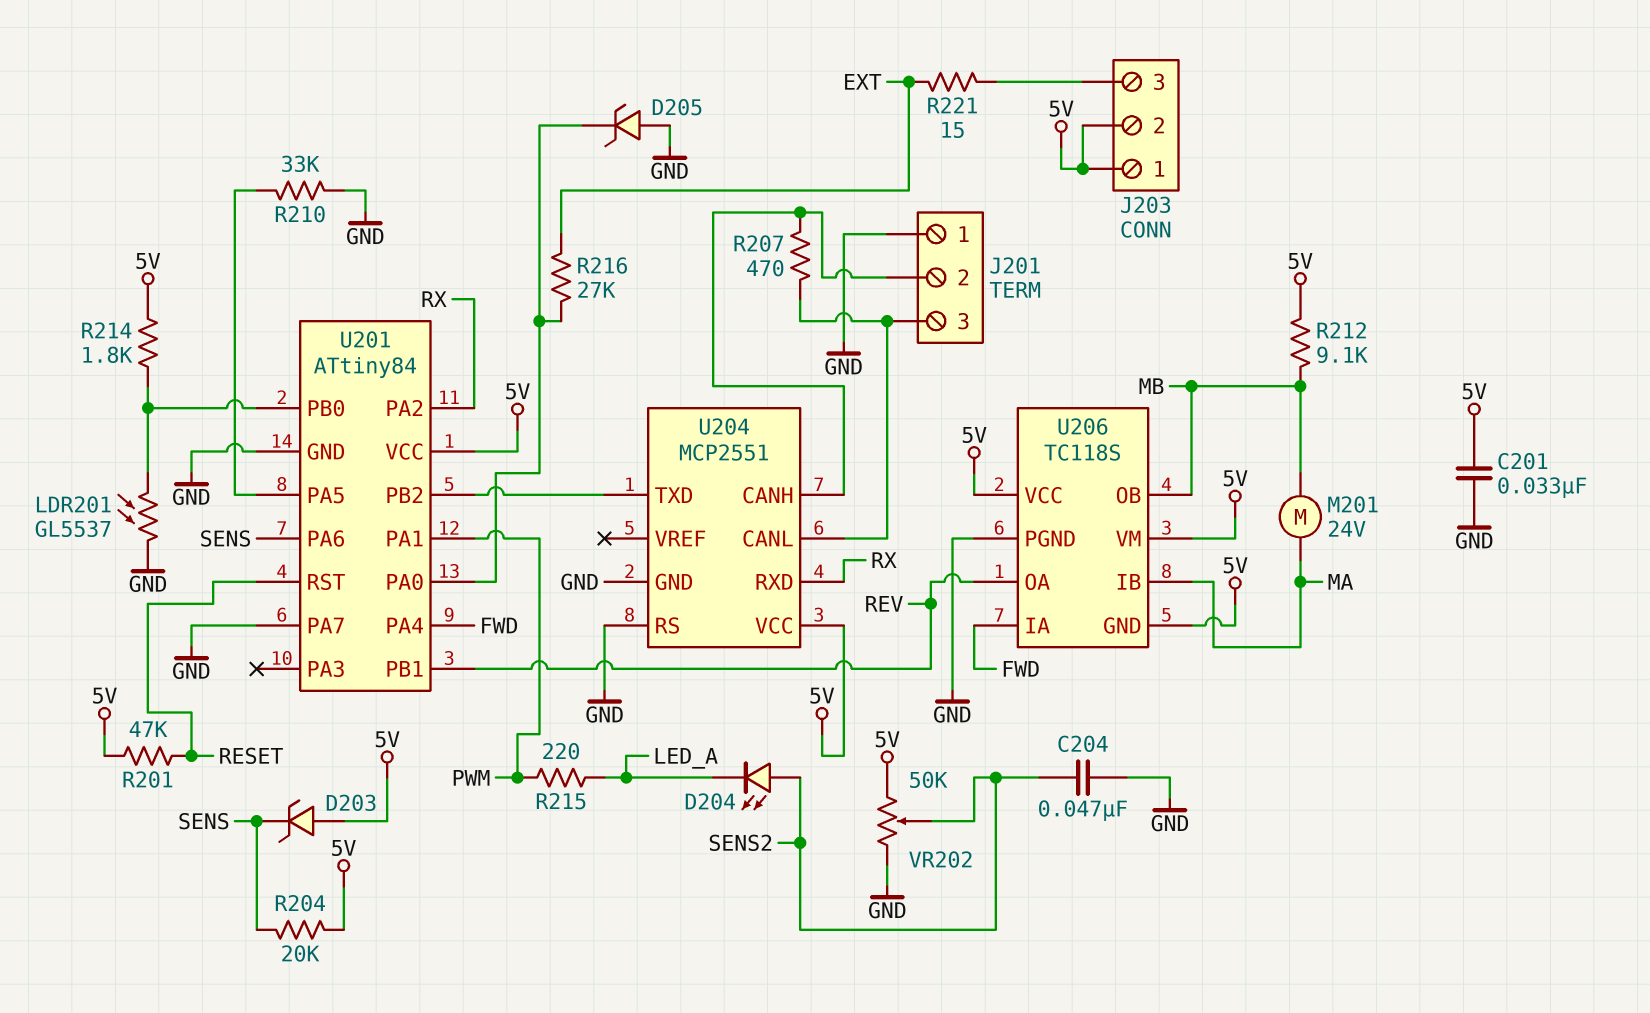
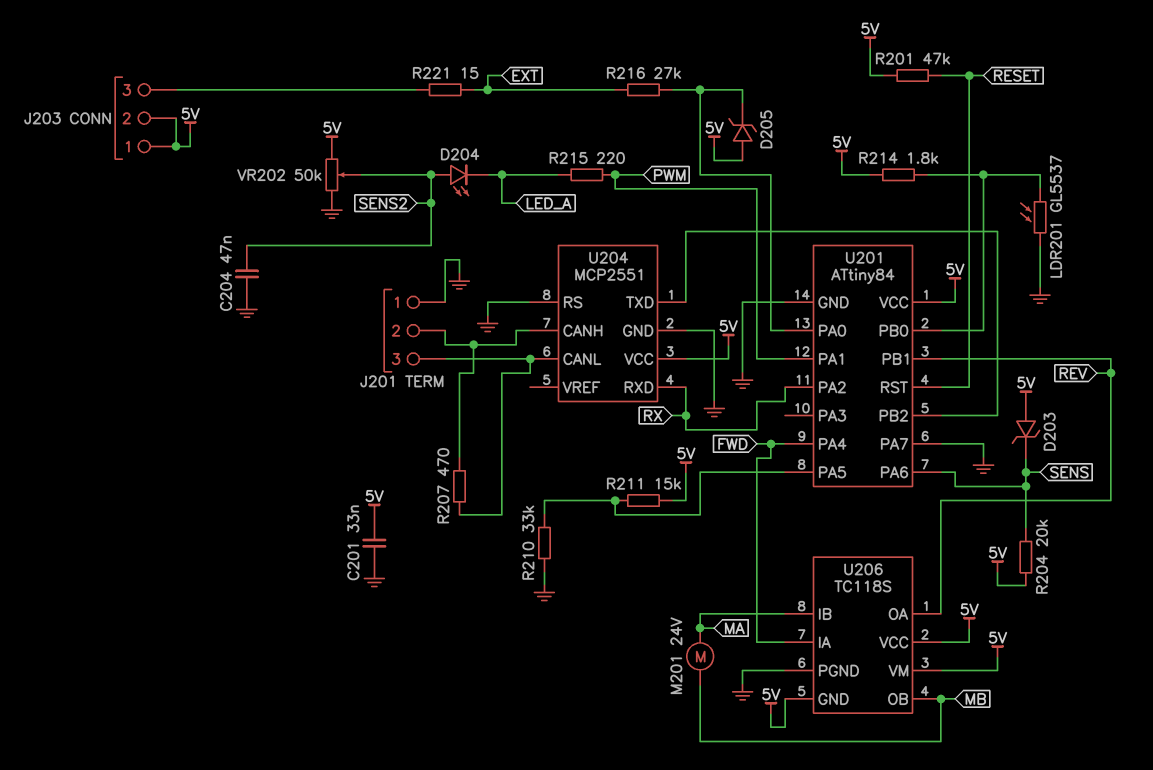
D205: zener (A GND, K U201/PA0) -> zener (A 5V, K U201/PA0)
R211: none -> 15k (5V, U201/PA5)
R212: 9.1k (5V, MB) -> none

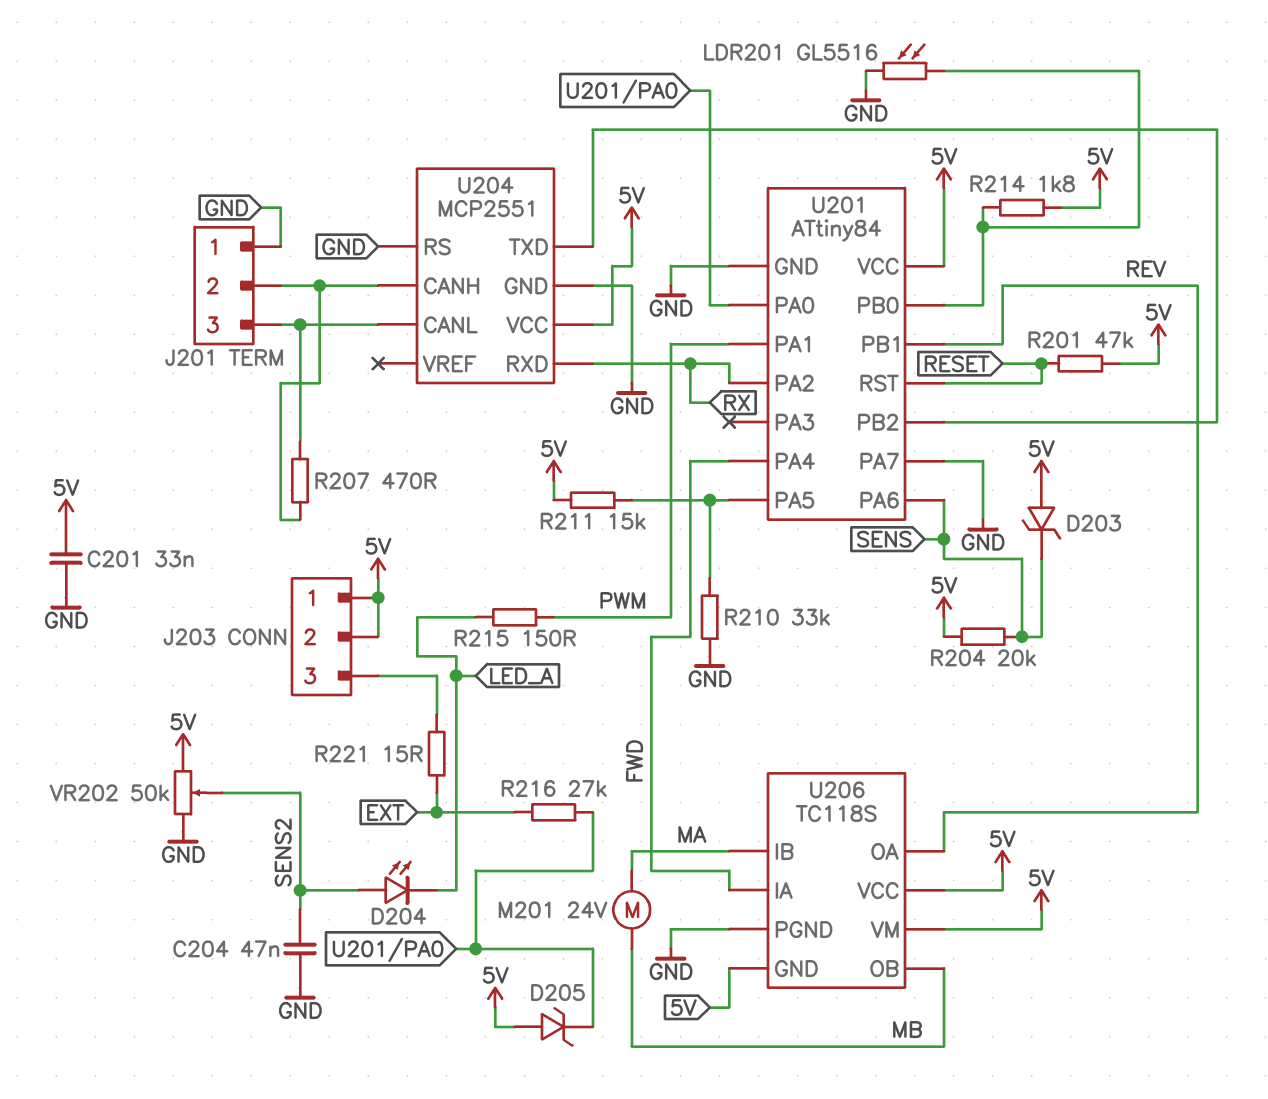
LDR201: GL5537 (GND, U201/PB0) -> GL5516 (GND, U201/PB0)
R215: 220 (LED_A, PWM) -> 150 (LED_A, PWM)

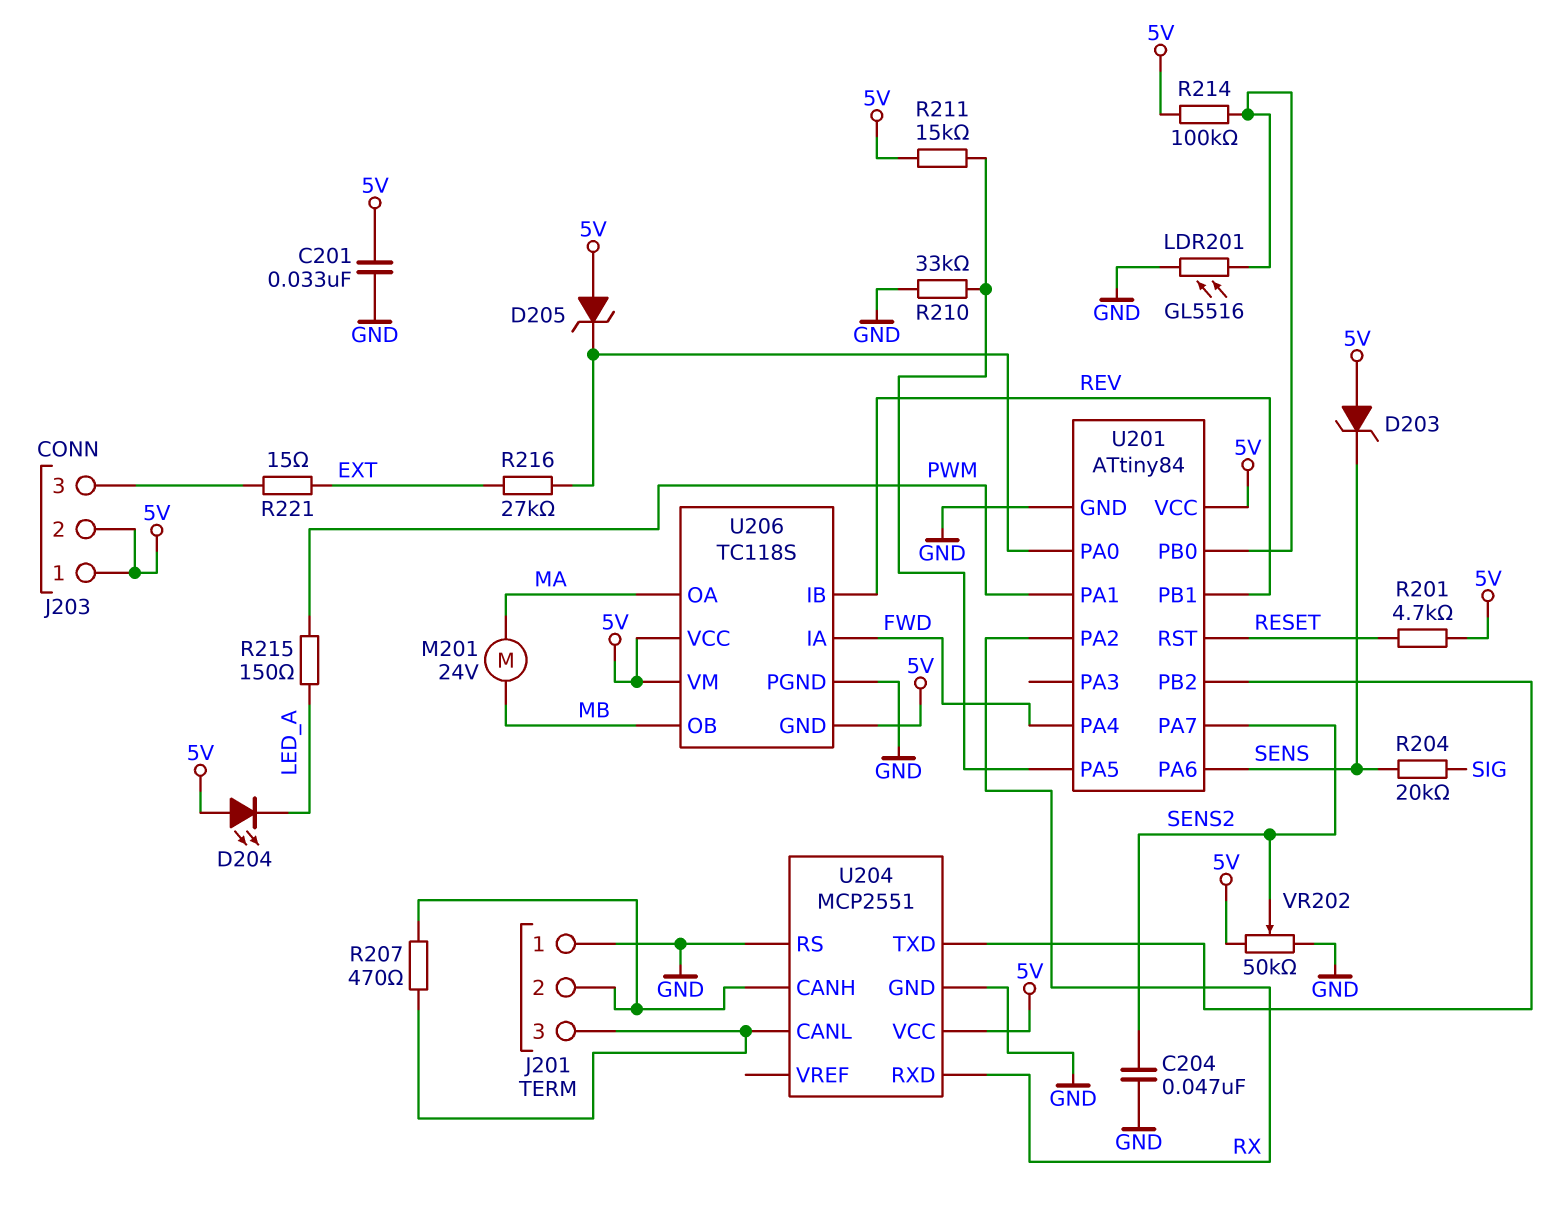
D204: LED (A SENS2, K LED_A) -> LED (A 5V, K LED_A)
R201: 47k (5V, RESET) -> 4.7k (5V, RESET)
R204: 20k (5V, SENS) -> 20k (SENS, SIG)
R214: 1.8k (5V, U201/PB0) -> 100k (5V, U201/PB0)
U201 pin PA7: GND -> SENS2
U206 pin IB: MA -> REV
U206 pin OA: REV -> MA

